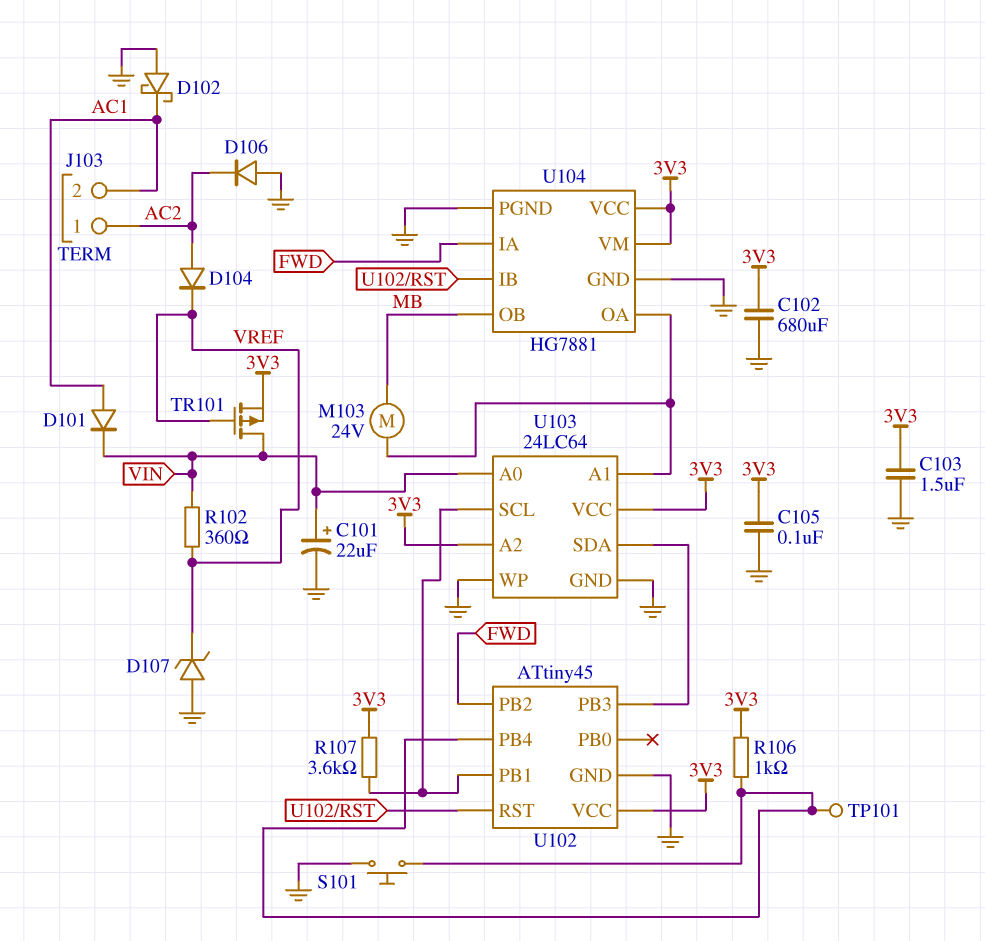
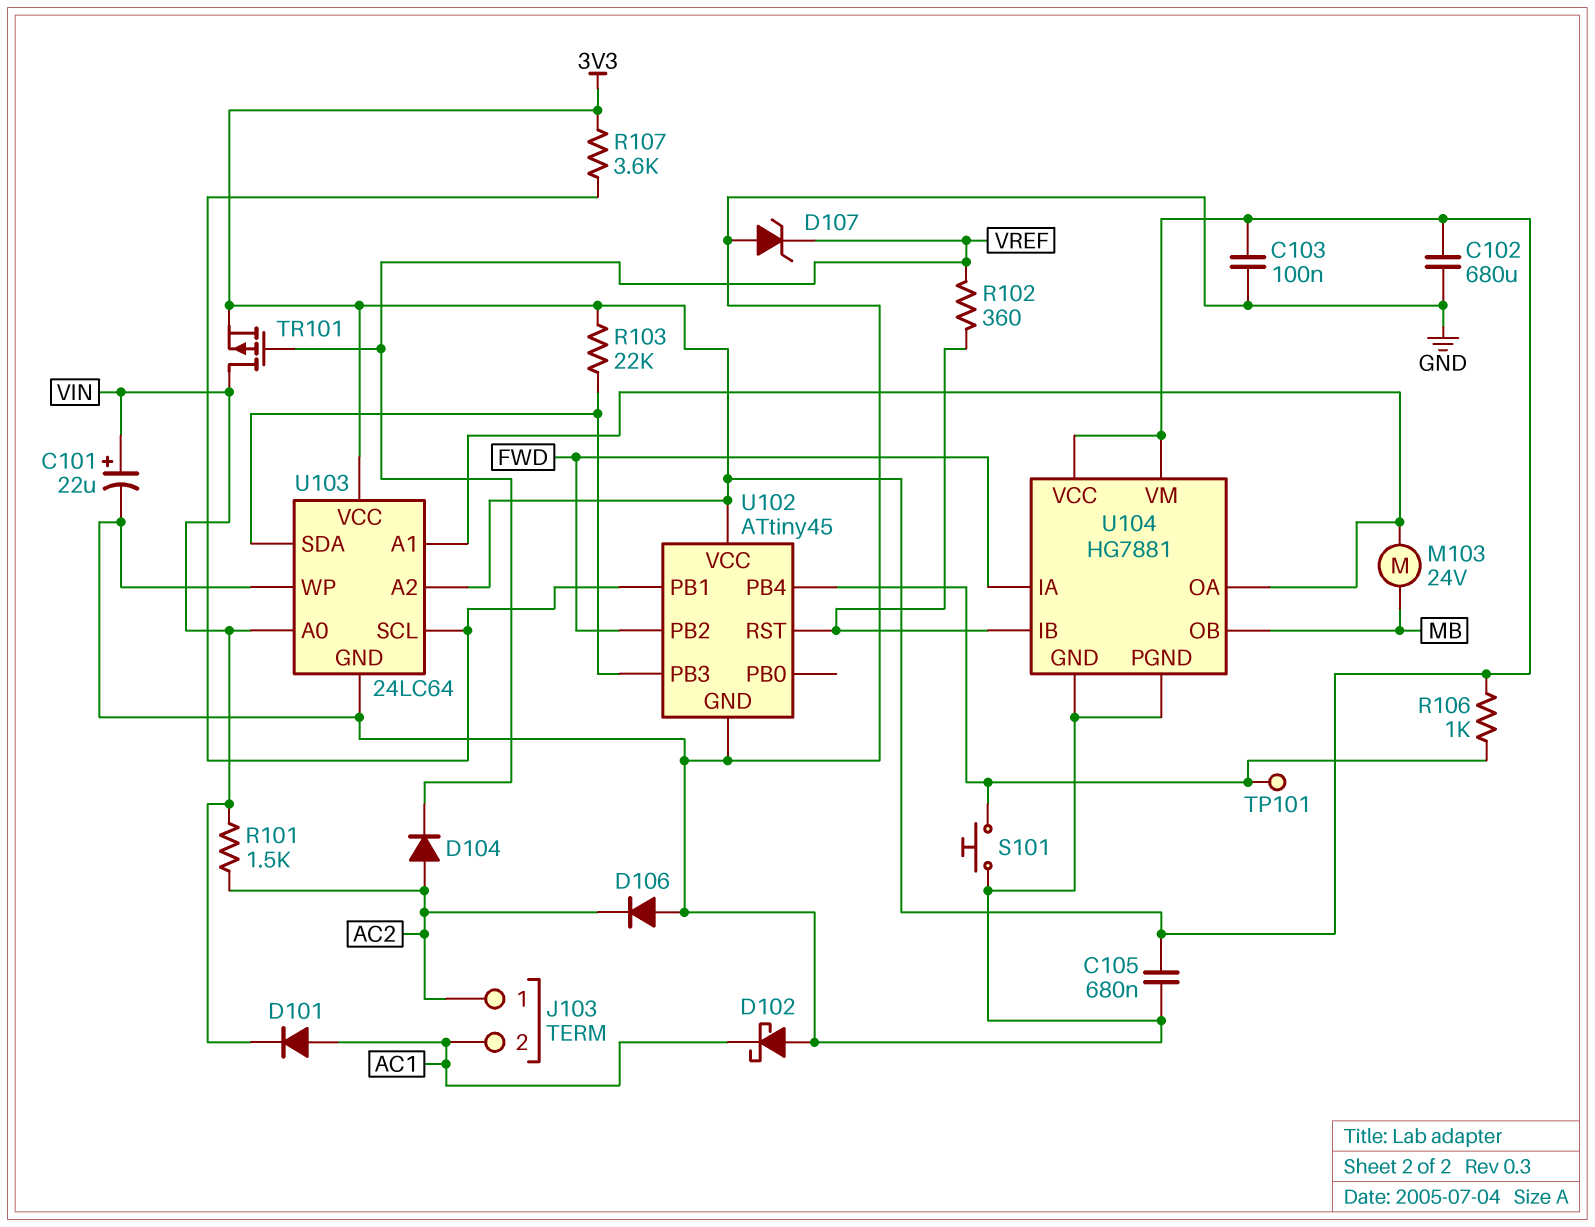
C103: 1.5uF (3V3, GND) -> 100nF (3V3, GND)
C105: 100nF (3V3, GND) -> 680nF (3V3, GND)
R101: none -> 1.5k (AC2, VIN)
R102: 360 (VIN, VREF) -> 360 (U102/RST, VREF)
R103: none -> 22k (3V3, U102/PB3)

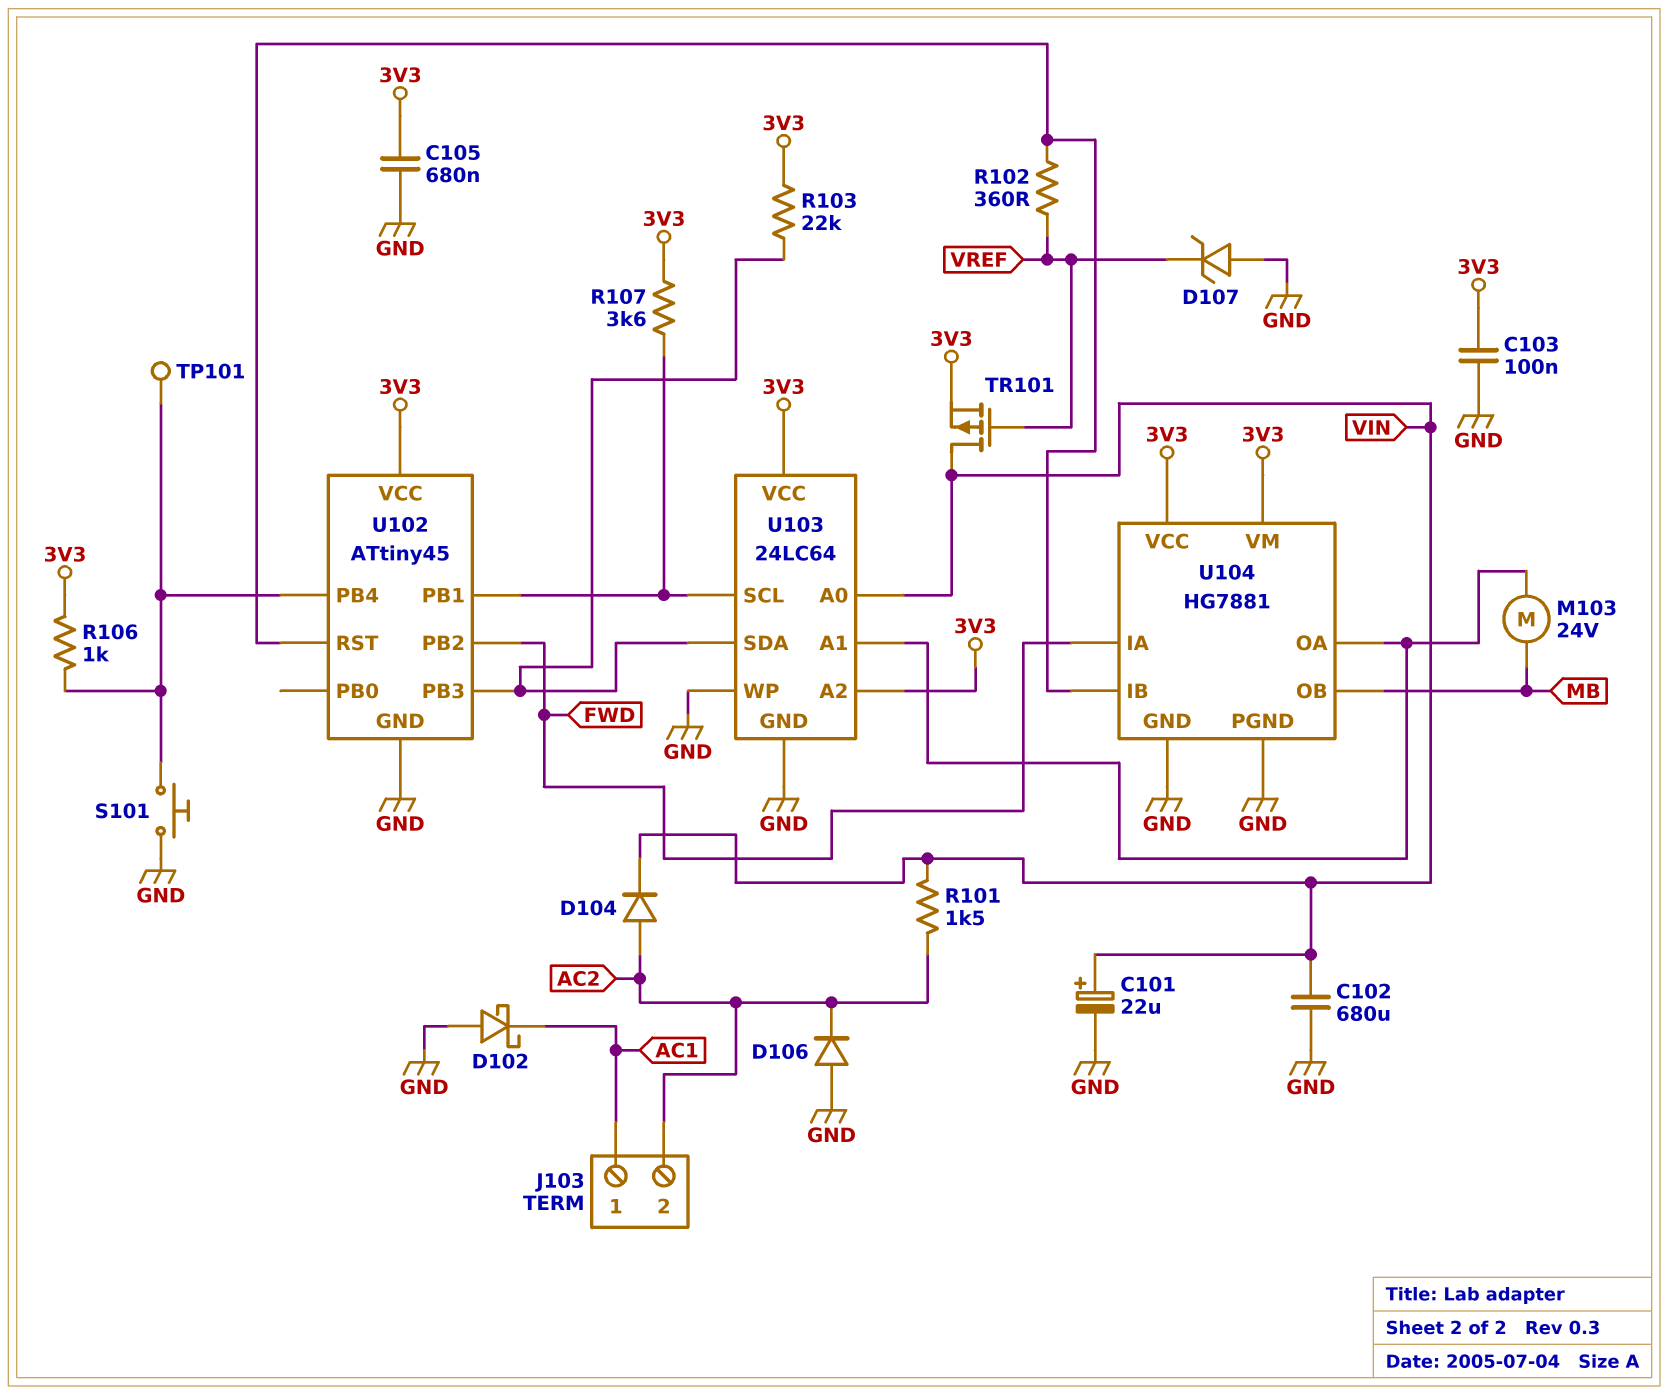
C102: 680uF (3V3, GND) -> 680uF (GND, VIN)
D101: diode (A AC1, K VIN) -> none
D104: diode (A AC2, K VREF) -> diode (A AC2, K VIN)
J103 pin 1: AC2 -> AC1
J103 pin 2: AC1 -> AC2

